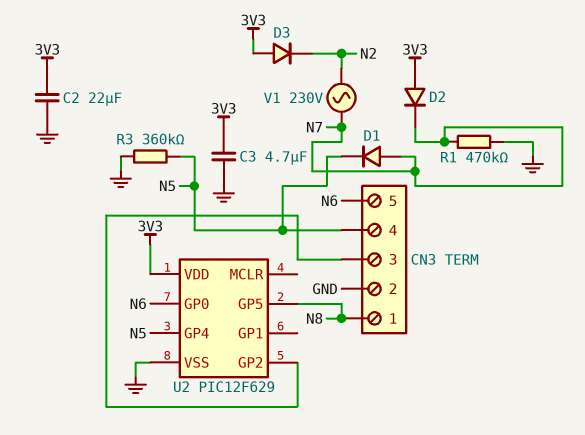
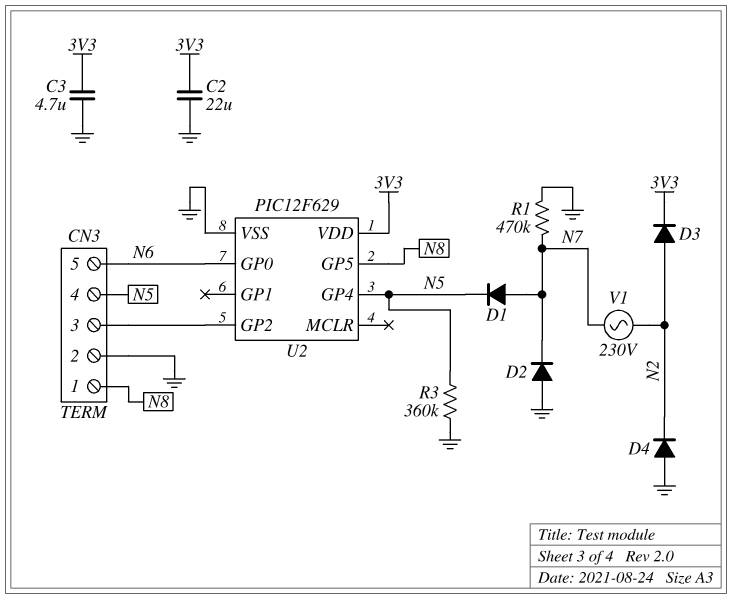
D2: diode (A 3V3, K N7) -> diode (A GND, K N7)
D3: diode (A 3V3, K N2) -> diode (A N2, K 3V3)
D4: none -> diode (A GND, K N2)

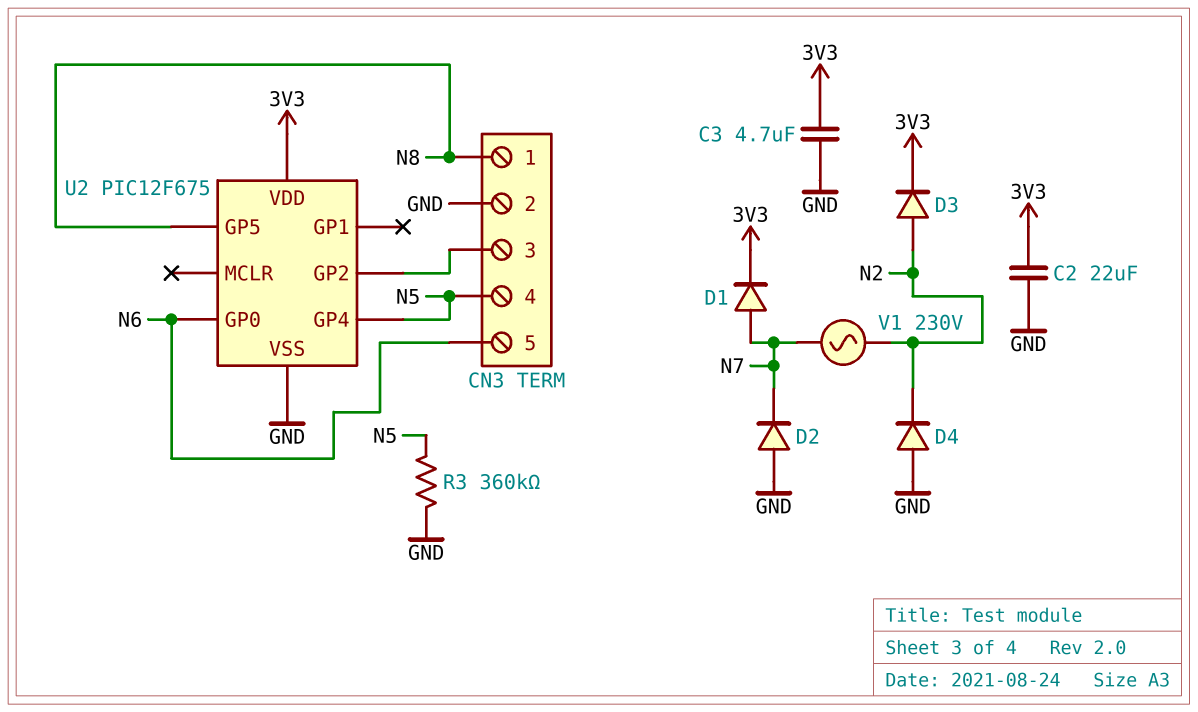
D1: diode (A N7, K N5) -> diode (A N7, K 3V3)
R1: 470k (GND, N7) -> none
U2: PIC12F629 -> PIC12F675

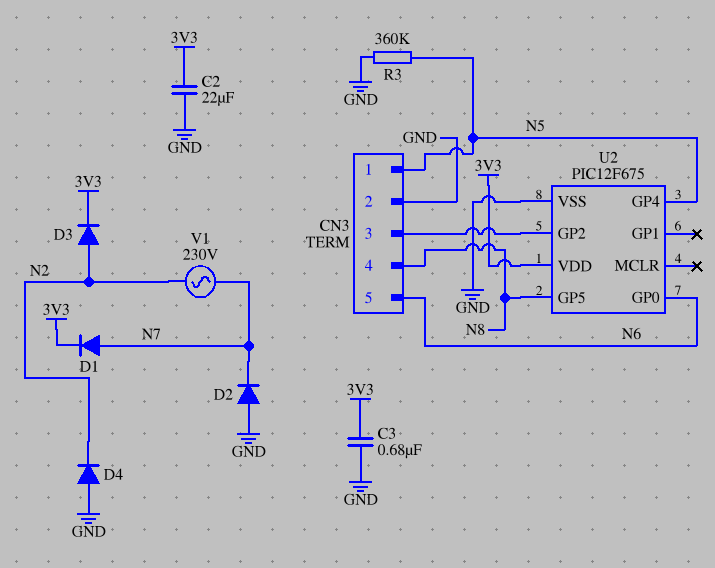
C3: 4.7uF (3V3, GND) -> 680nF (3V3, GND)
CN3 pin 1: N8 -> N5
CN3 pin 4: N5 -> N8

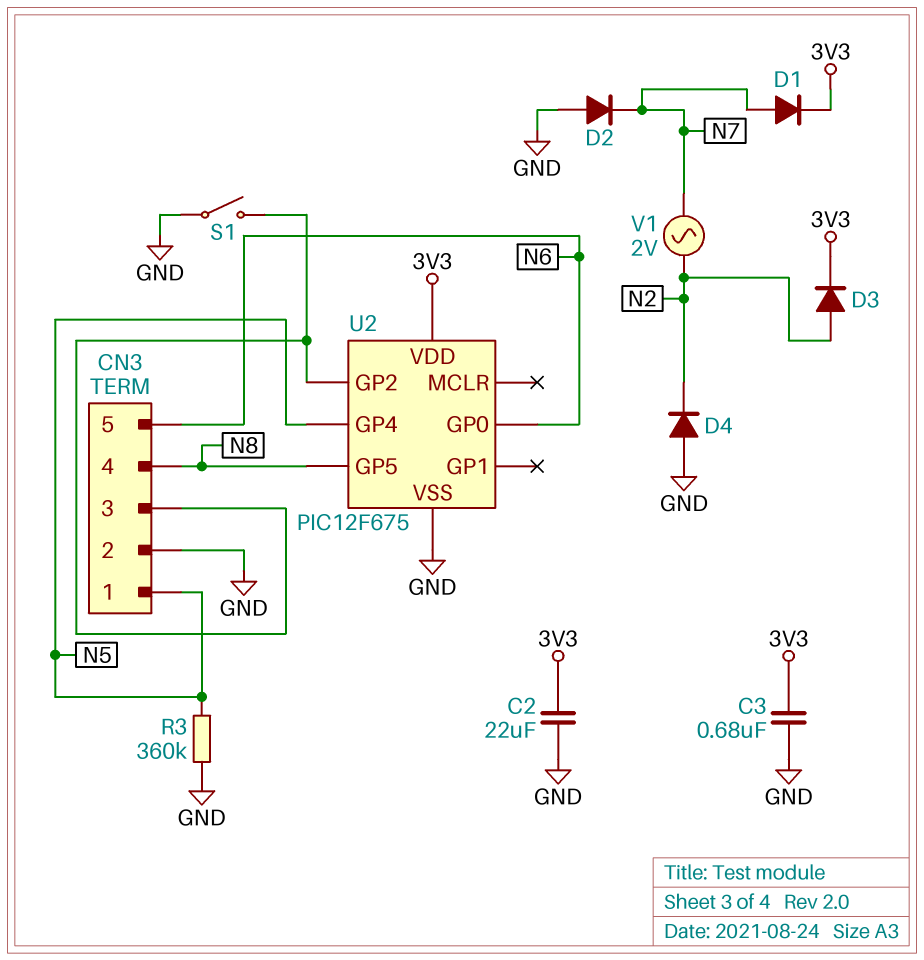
S1: none -> switch (CN3/3, GND)
V1: AC 230V (N2, N7) -> AC 2V (N2, N7)

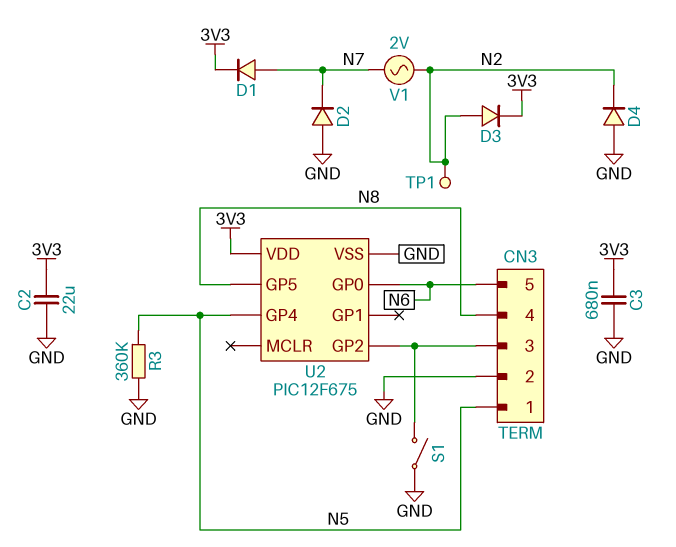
TP1: none -> test point (N2)

